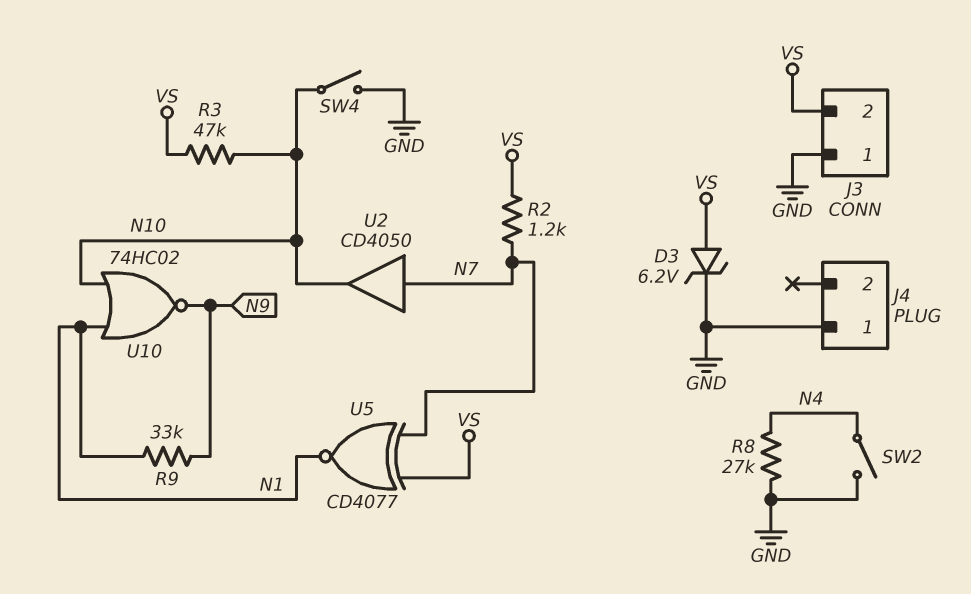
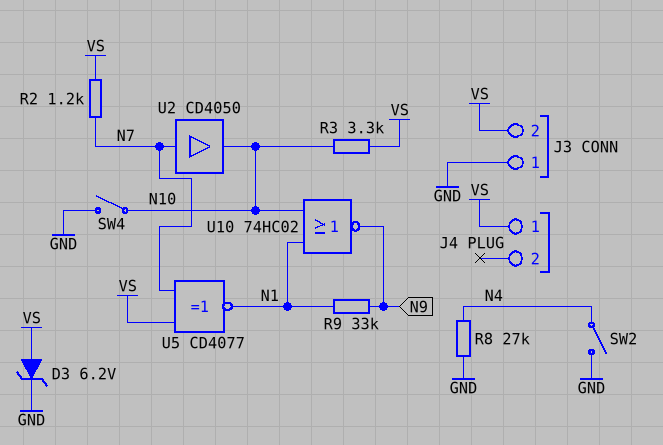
J4 pin 1: GND -> VS
R3: 47k (N10, VS) -> 3.3k (N10, VS)

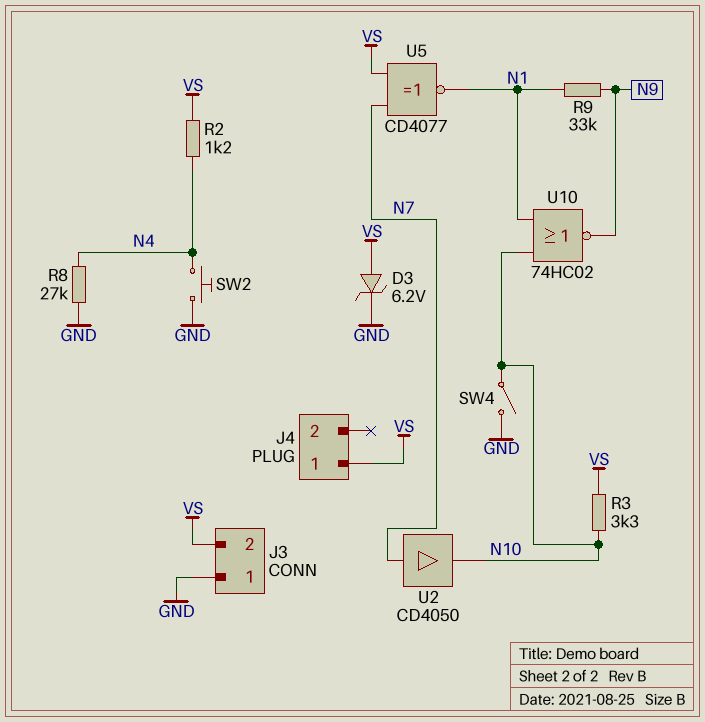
R2: 1.2k (N7, VS) -> 1.2k (N4, VS)
SW2: switch (GND, N4) -> button (GND, N4)

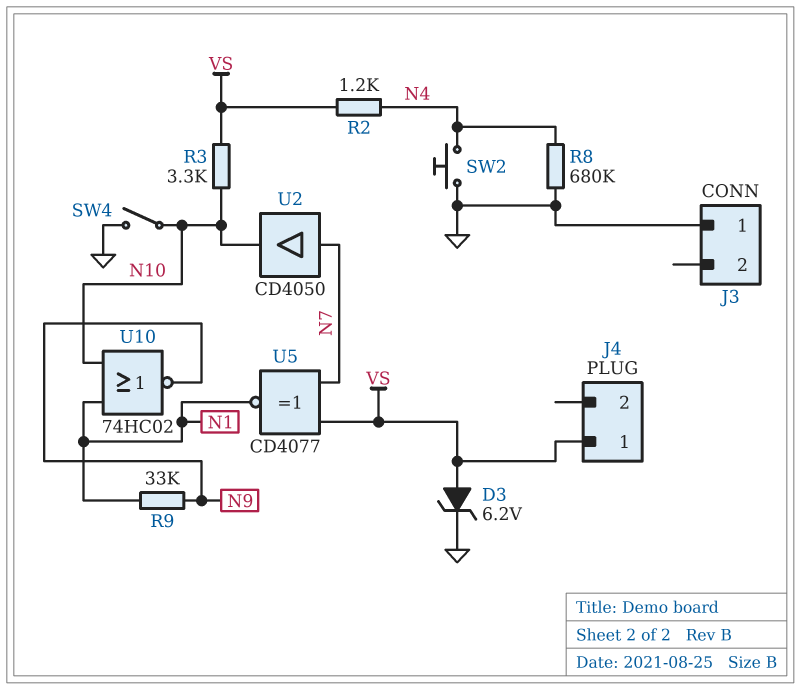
J3 pin 2: VS -> none
R8: 27k (GND, N4) -> 680k (GND, N4)

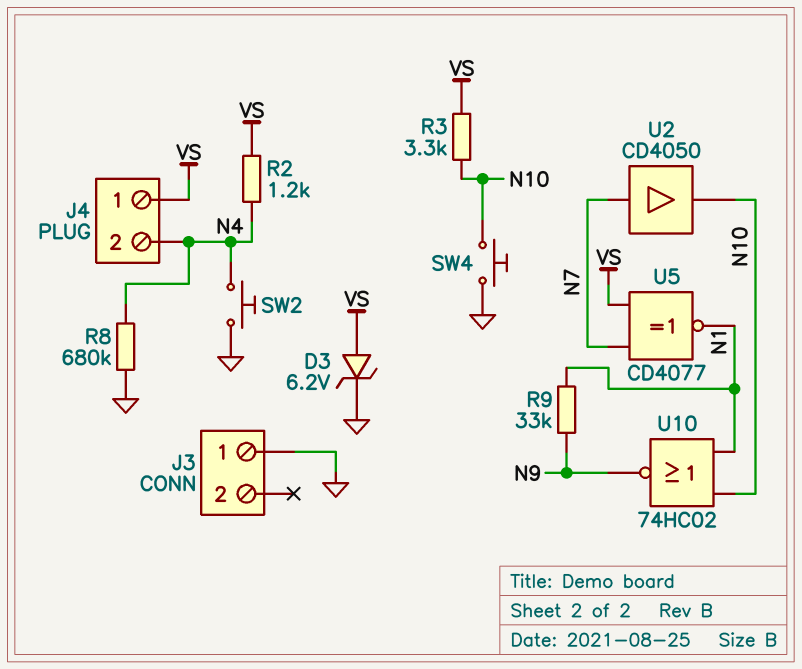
J4 pin 2: none -> N4
SW4: switch (GND, N10) -> button (GND, N10)

